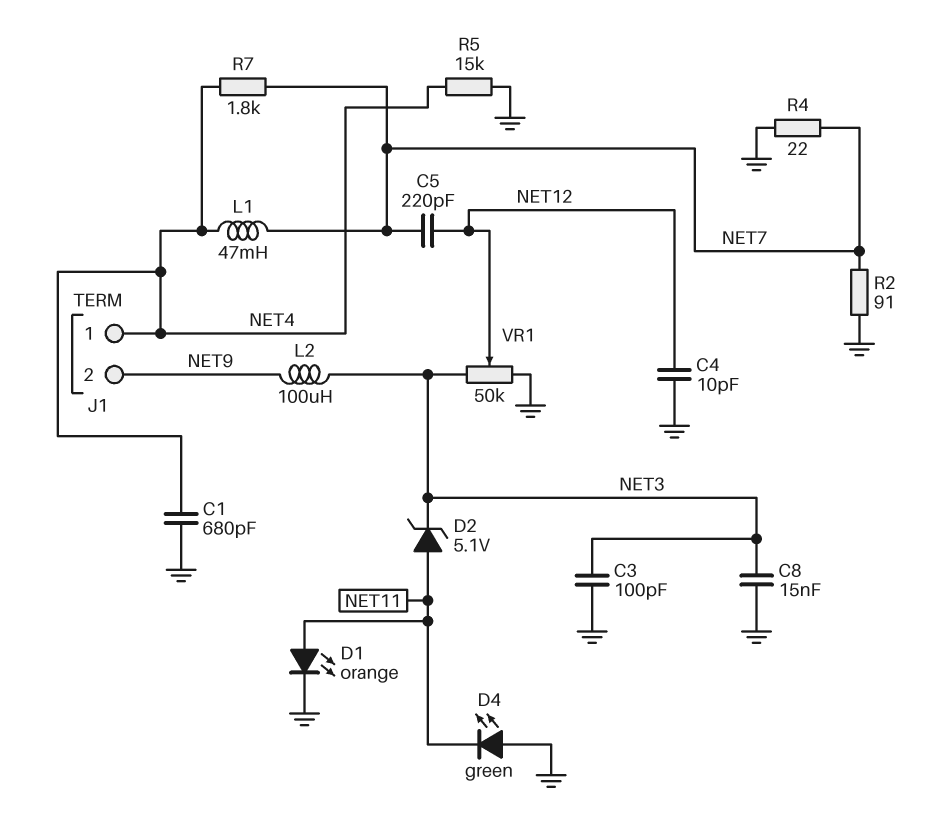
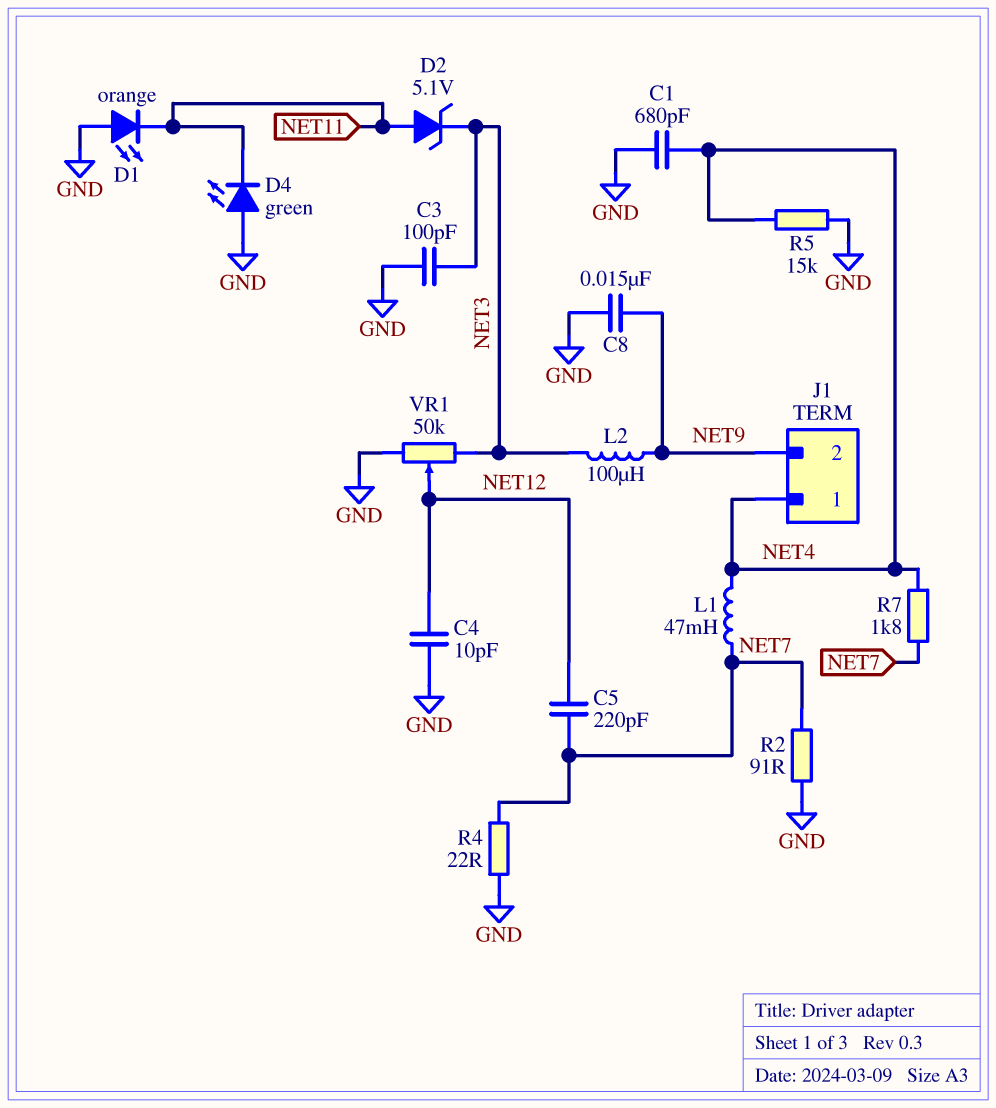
C8: 15nF (GND, NET3) -> 15nF (GND, NET9)
D1: LED orange (A NET11, K GND) -> LED orange (A GND, K NET11)

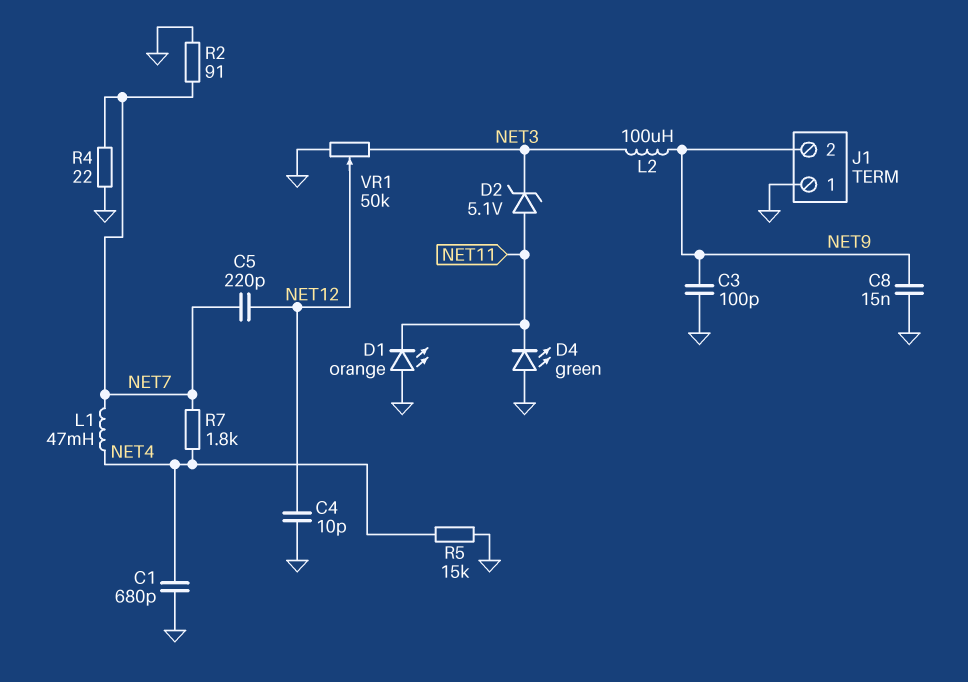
C3: 100pF (GND, NET3) -> 100pF (GND, NET9)
J1 pin 1: NET4 -> GND

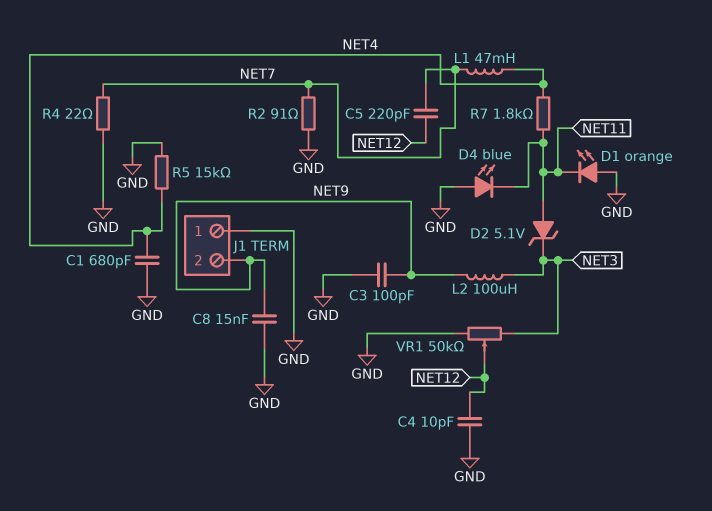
D4: LED green (A GND, K NET11) -> LED blue (A GND, K NET11)
R7: 1.8k (NET4, NET7) -> 1.8k (NET4, NET11)

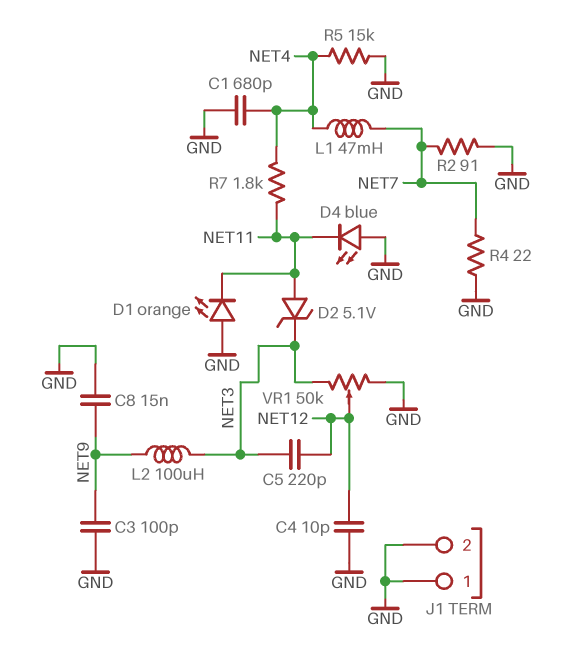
C5: 220pF (NET7, NET12) -> 220pF (NET3, NET12)
J1 pin 2: NET9 -> GND

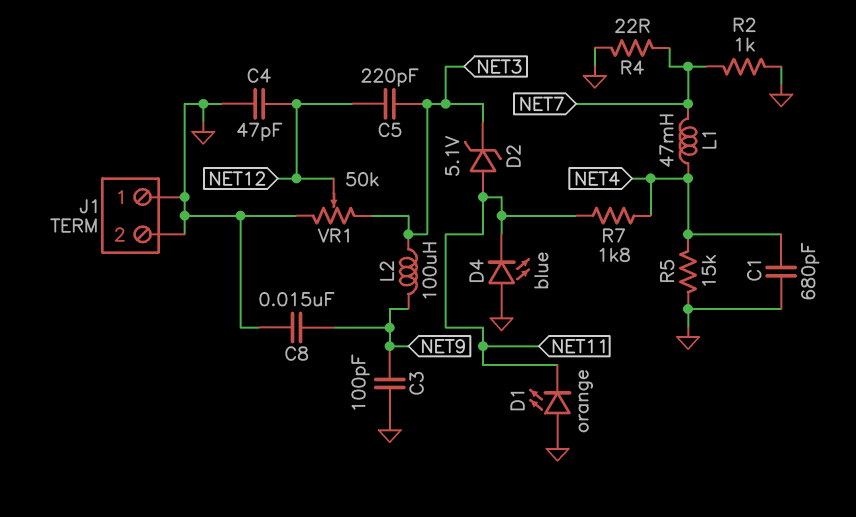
C4: 10pF (GND, NET12) -> 47pF (GND, NET12)
R2: 91 (GND, NET7) -> 1k (GND, NET7)

